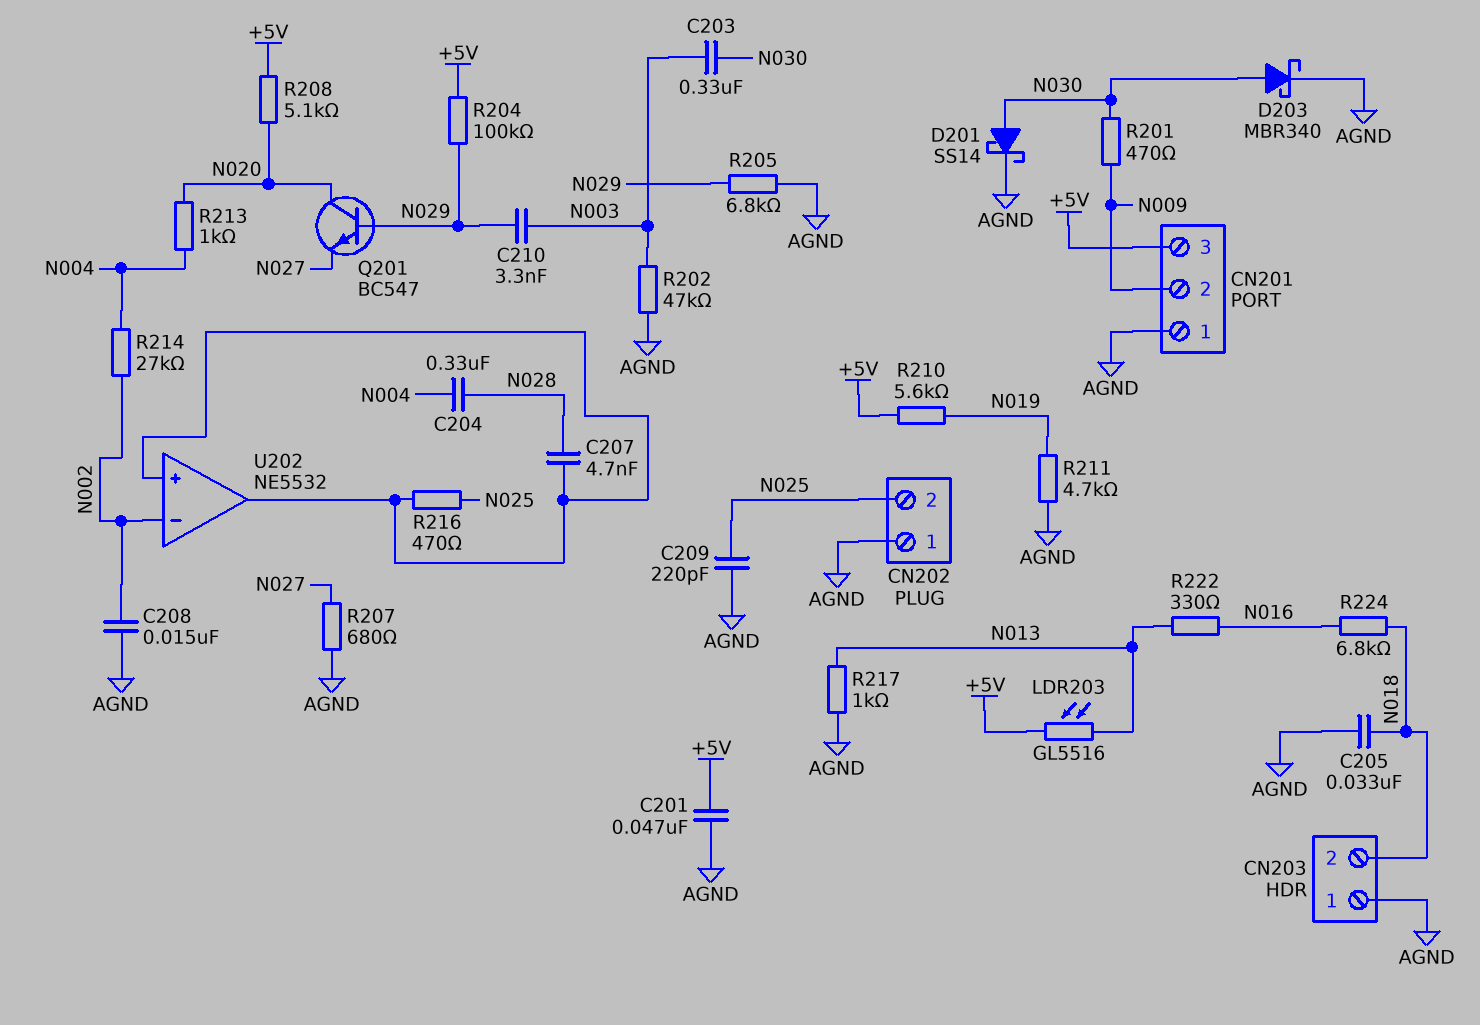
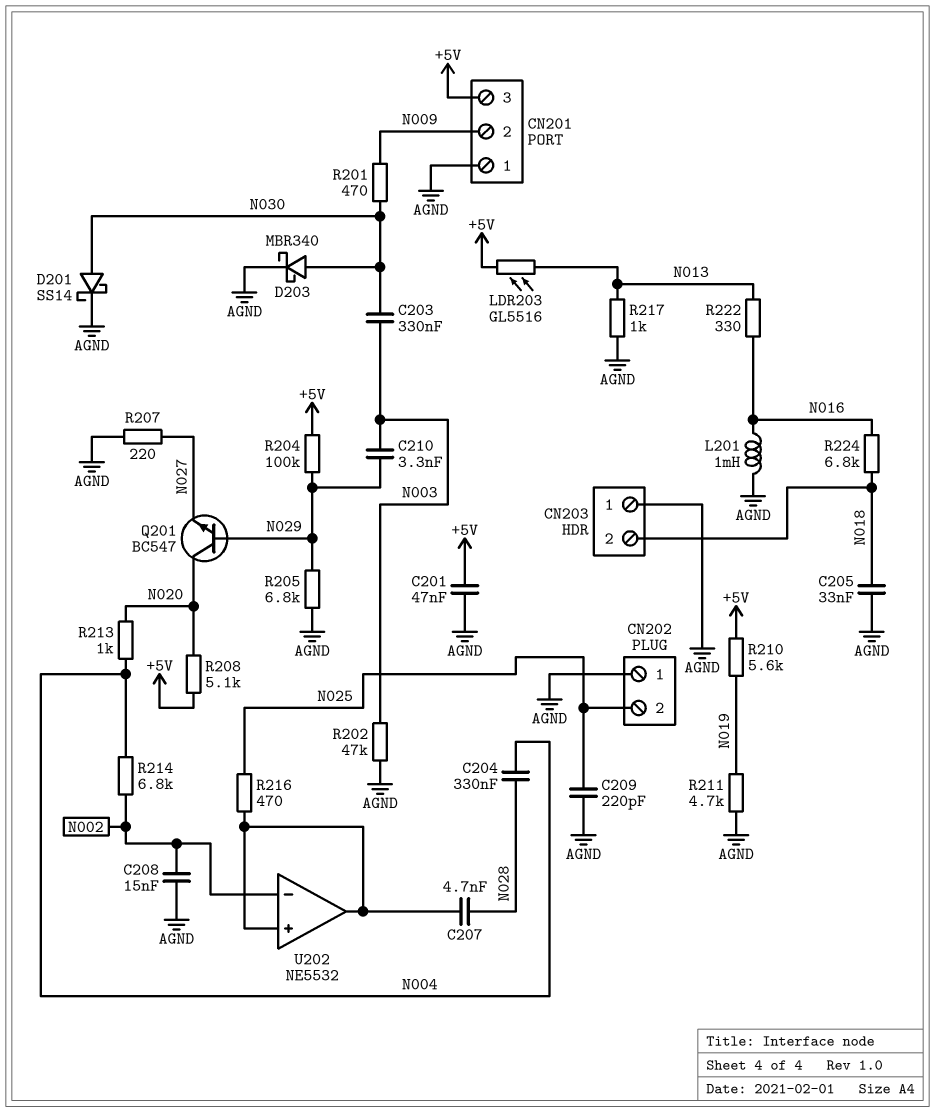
L201: none -> 1mH (AGND, N016)
R207: 680 (AGND, N027) -> 220 (AGND, N027)
R214: 27k (N002, N004) -> 6.8k (N002, N004)

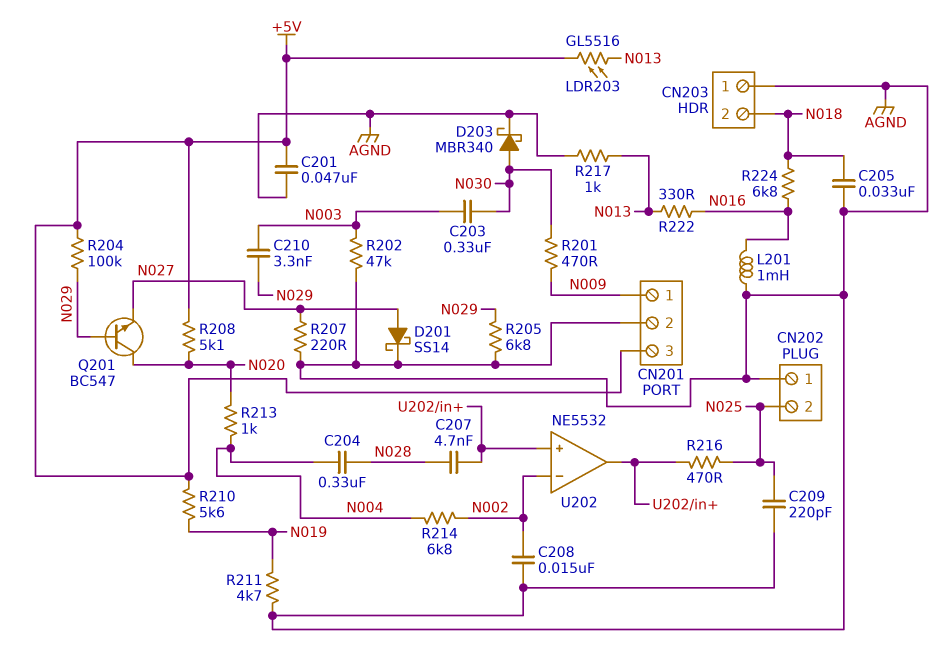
CN201 pin 1: AGND -> N009
CN201 pin 2: N009 -> AGND
D201: schottky SS14 (A N030, K AGND) -> schottky SS14 (A N027, K AGND)

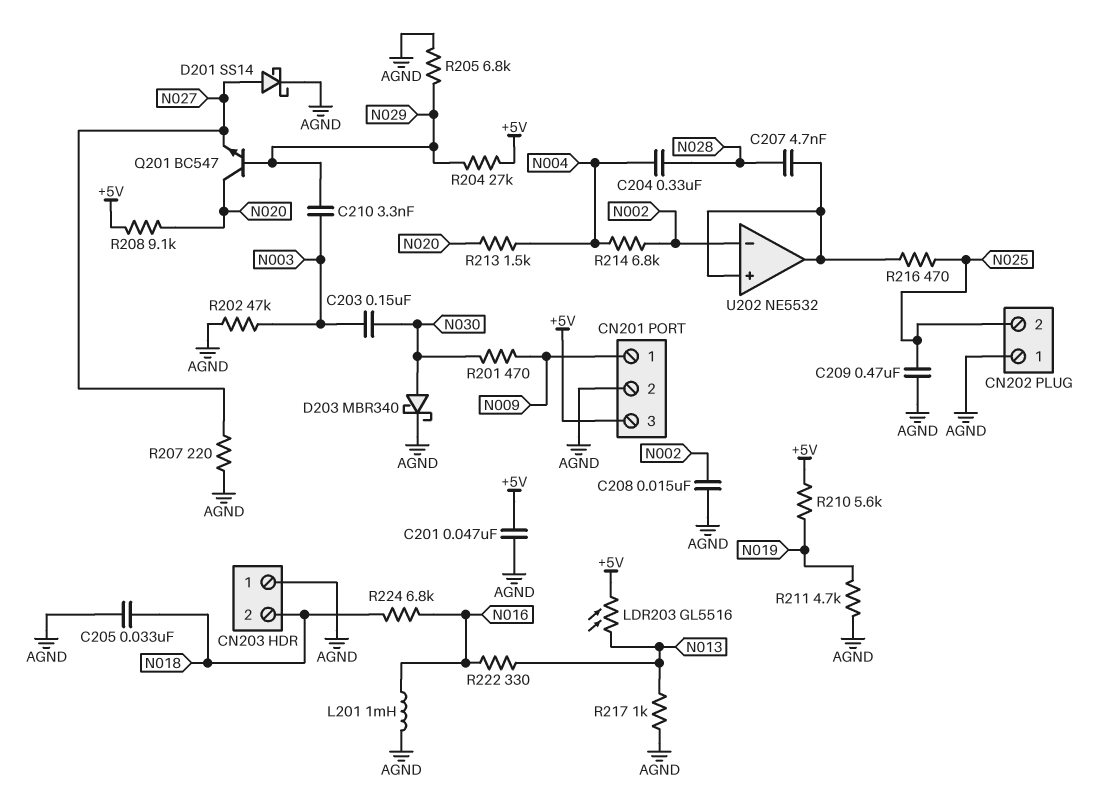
C203: 330nF (N003, N030) -> 150nF (N003, N030)
C209: 220pF (AGND, N025) -> 470nF (AGND, N025)
R204: 100k (+5V, N029) -> 27k (+5V, N029)
R208: 5.1k (+5V, N020) -> 9.1k (+5V, N020)
R213: 1k (N004, N020) -> 1.5k (N004, N020)

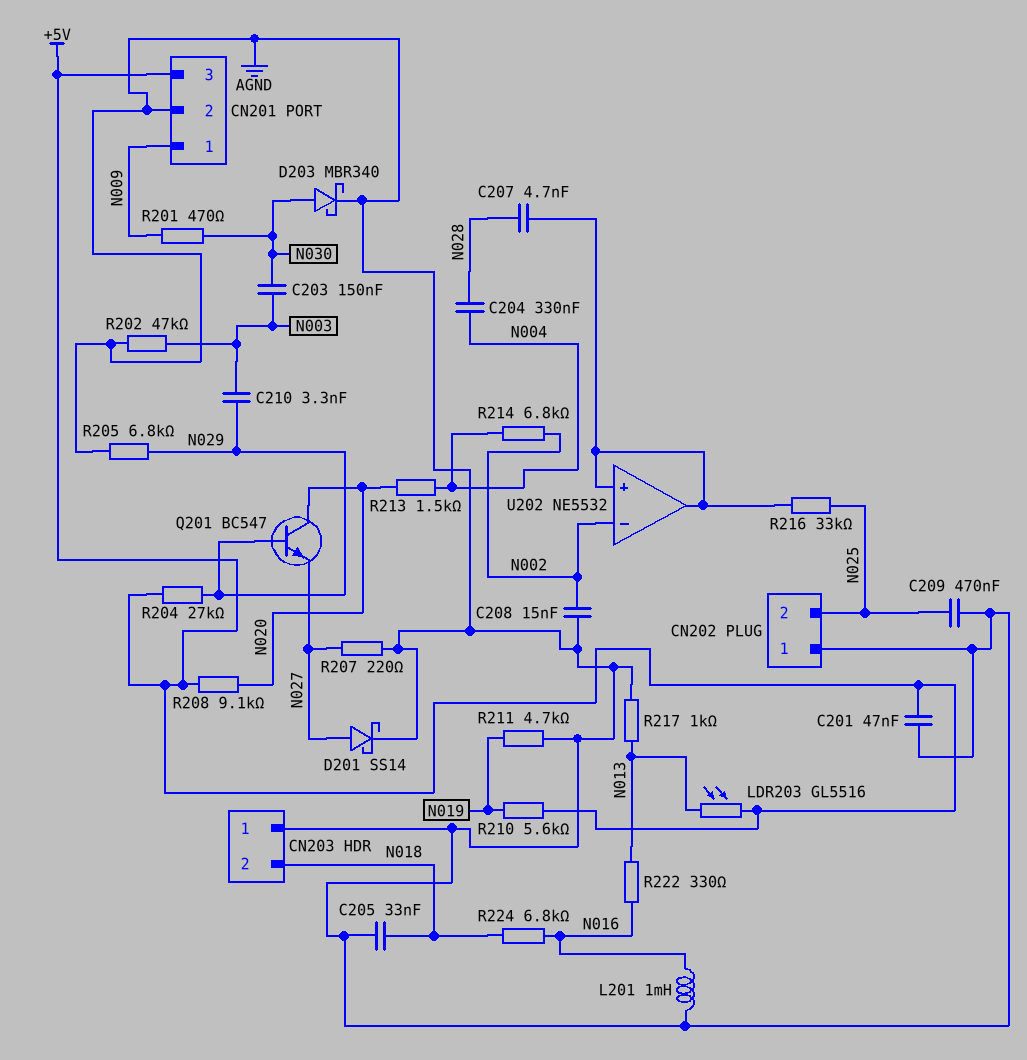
R216: 470 (N025, U202/in+) -> 33k (N025, U202/in+)

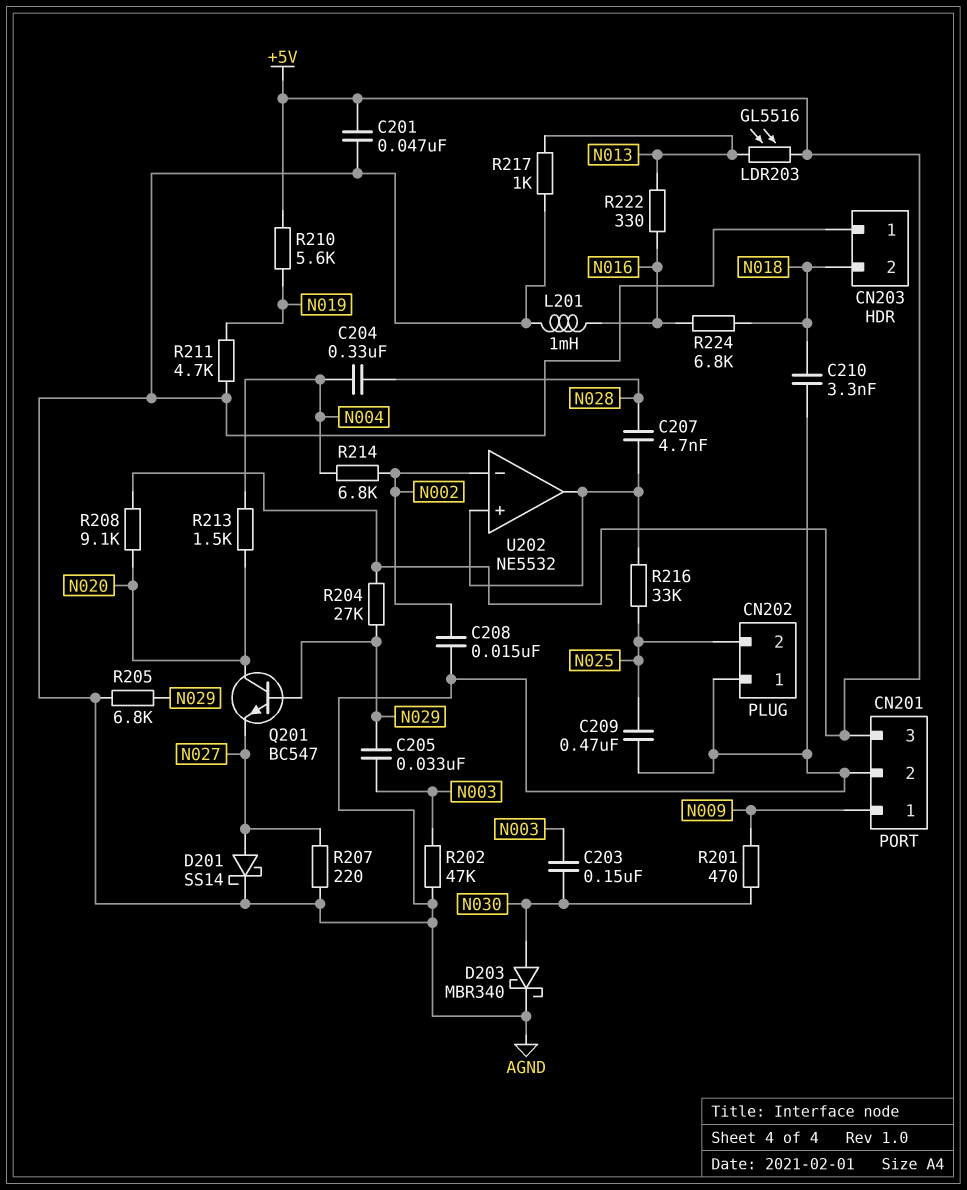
C205: 33nF (AGND, N018) -> 33nF (N003, N029)
C210: 3.3nF (N003, N029) -> 3.3nF (AGND, N018)

